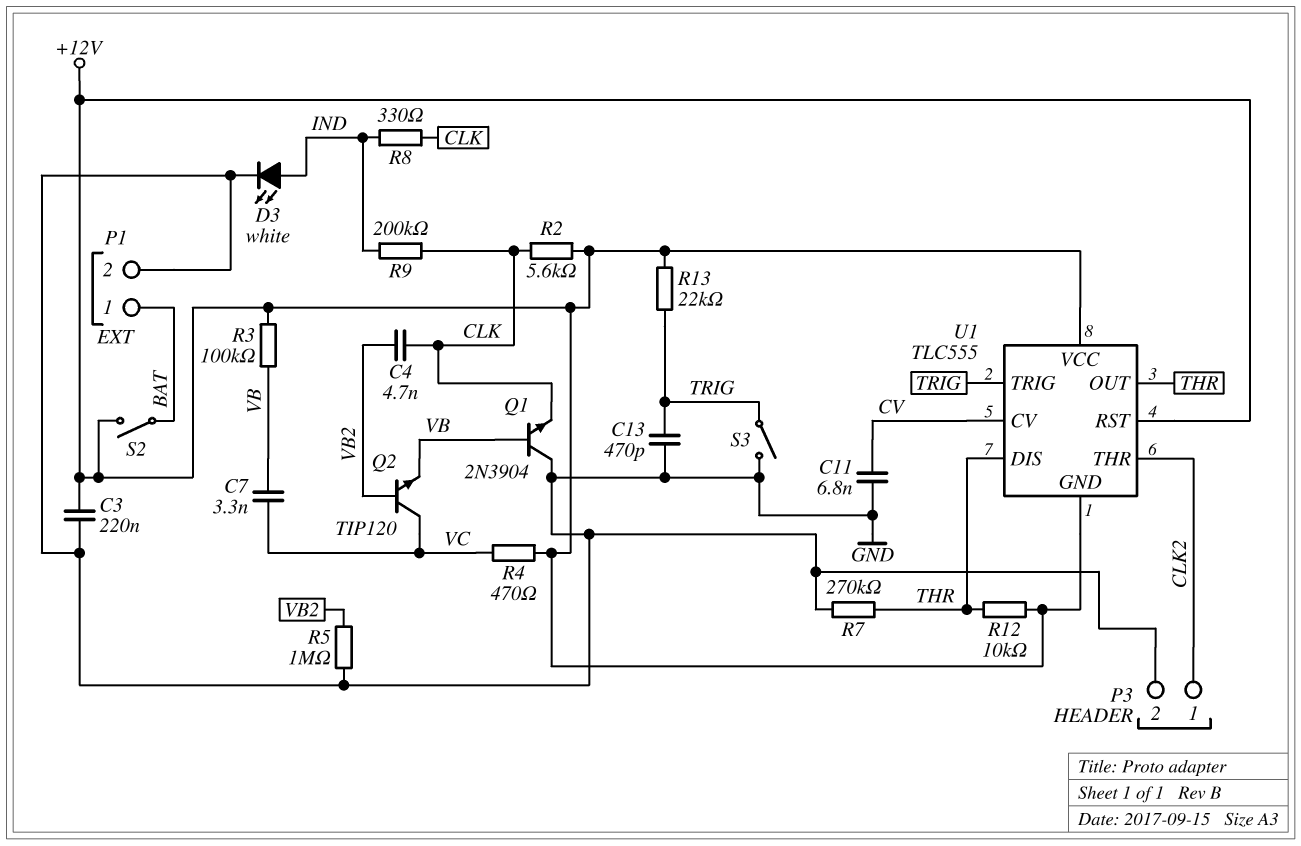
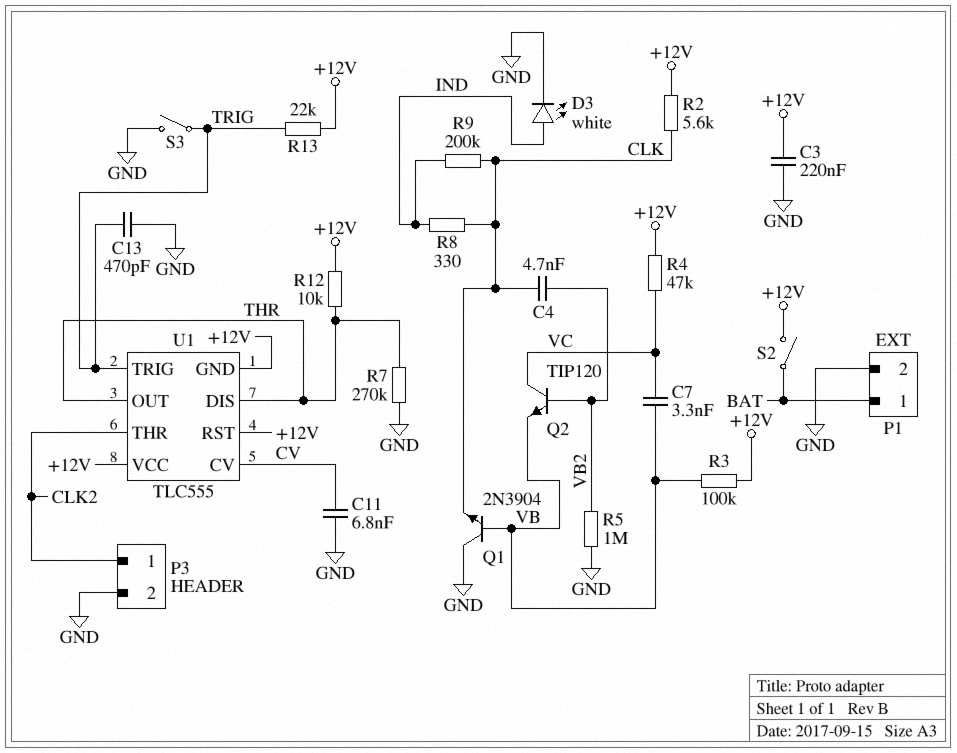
R4: 470 (+12V, VC) -> 47k (+12V, VC)

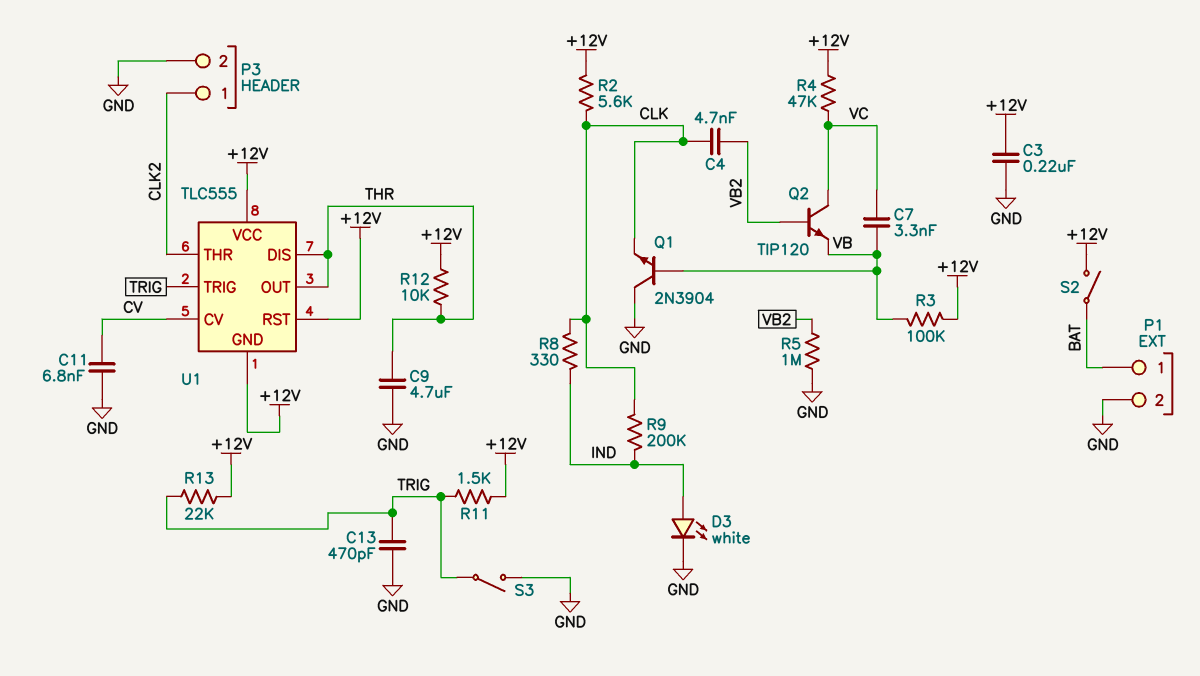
C9: none -> 4.7uF (GND, THR)
R7: 270k (GND, THR) -> none
R11: none -> 1.5k (+12V, TRIG)

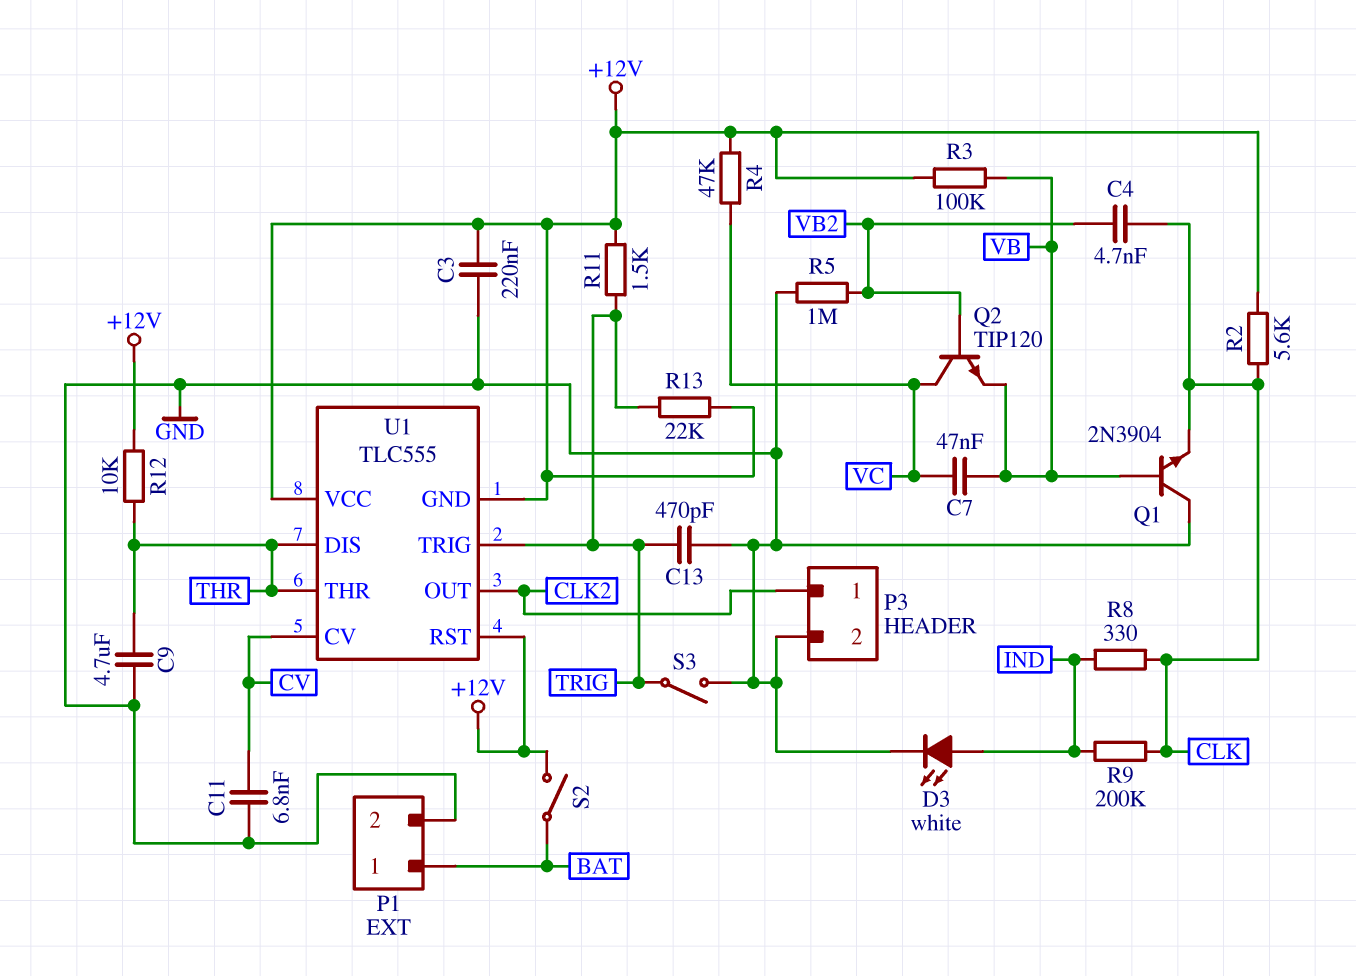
C7: 3.3nF (VB, VC) -> 47nF (VB, VC)
U1 pin OUT: THR -> CLK2
U1 pin THR: CLK2 -> THR

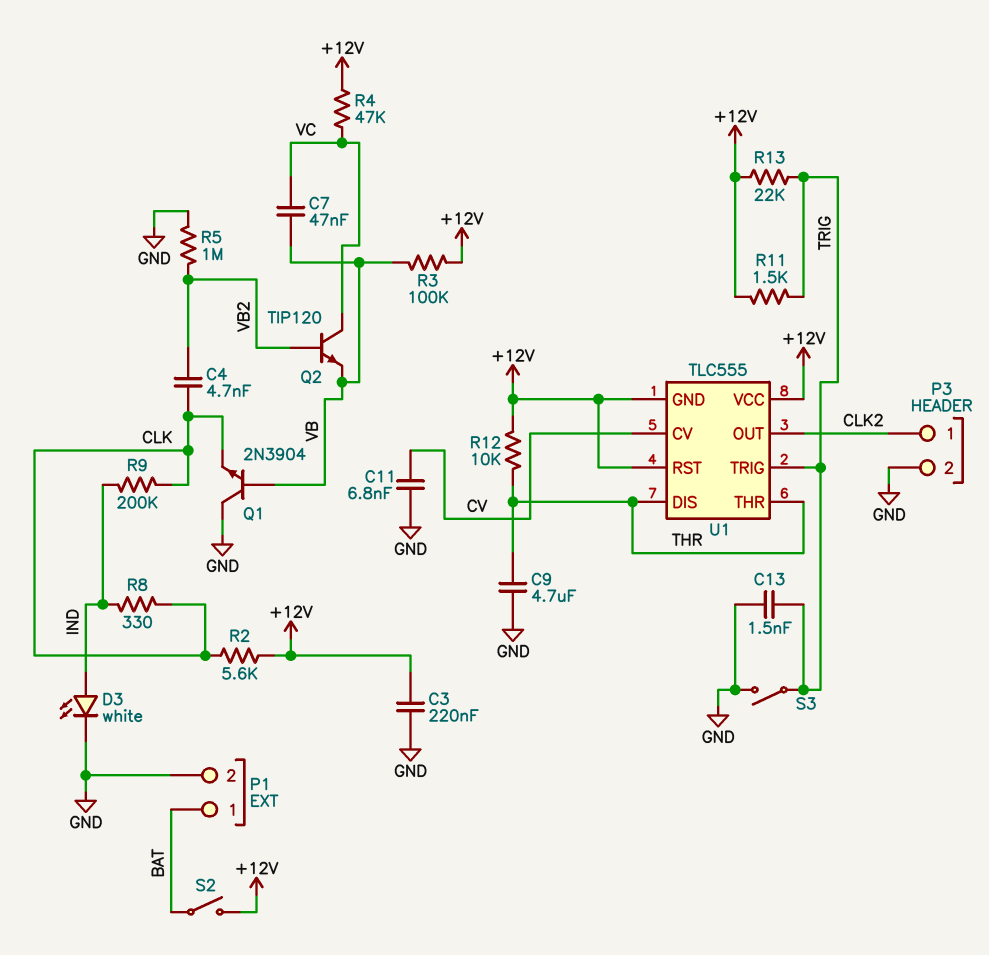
C13: 470pF (GND, TRIG) -> 1.5nF (GND, TRIG)

